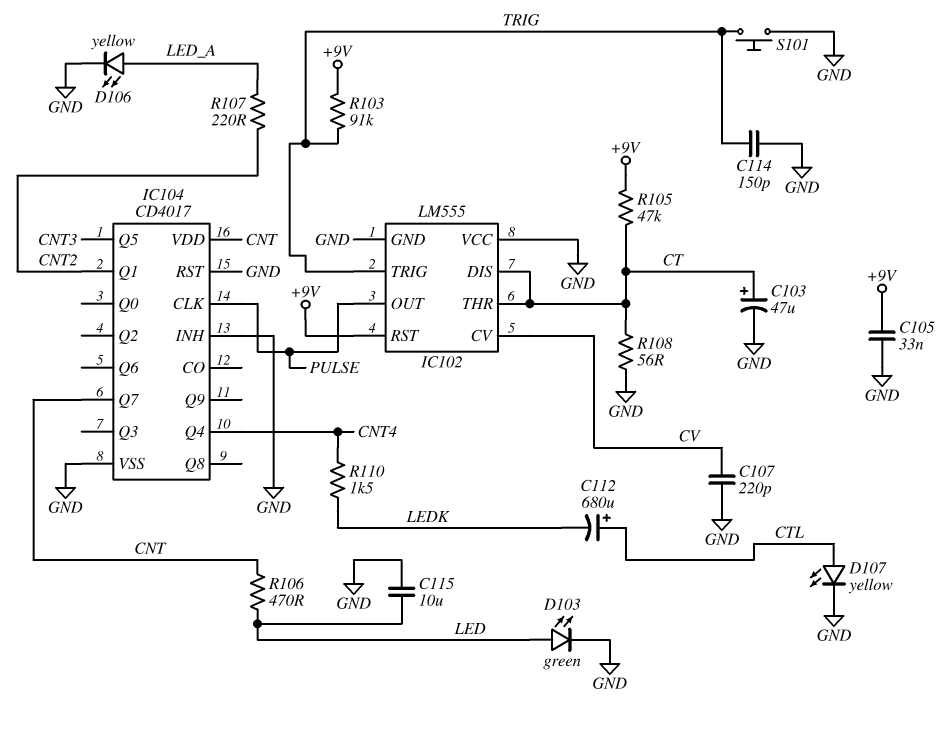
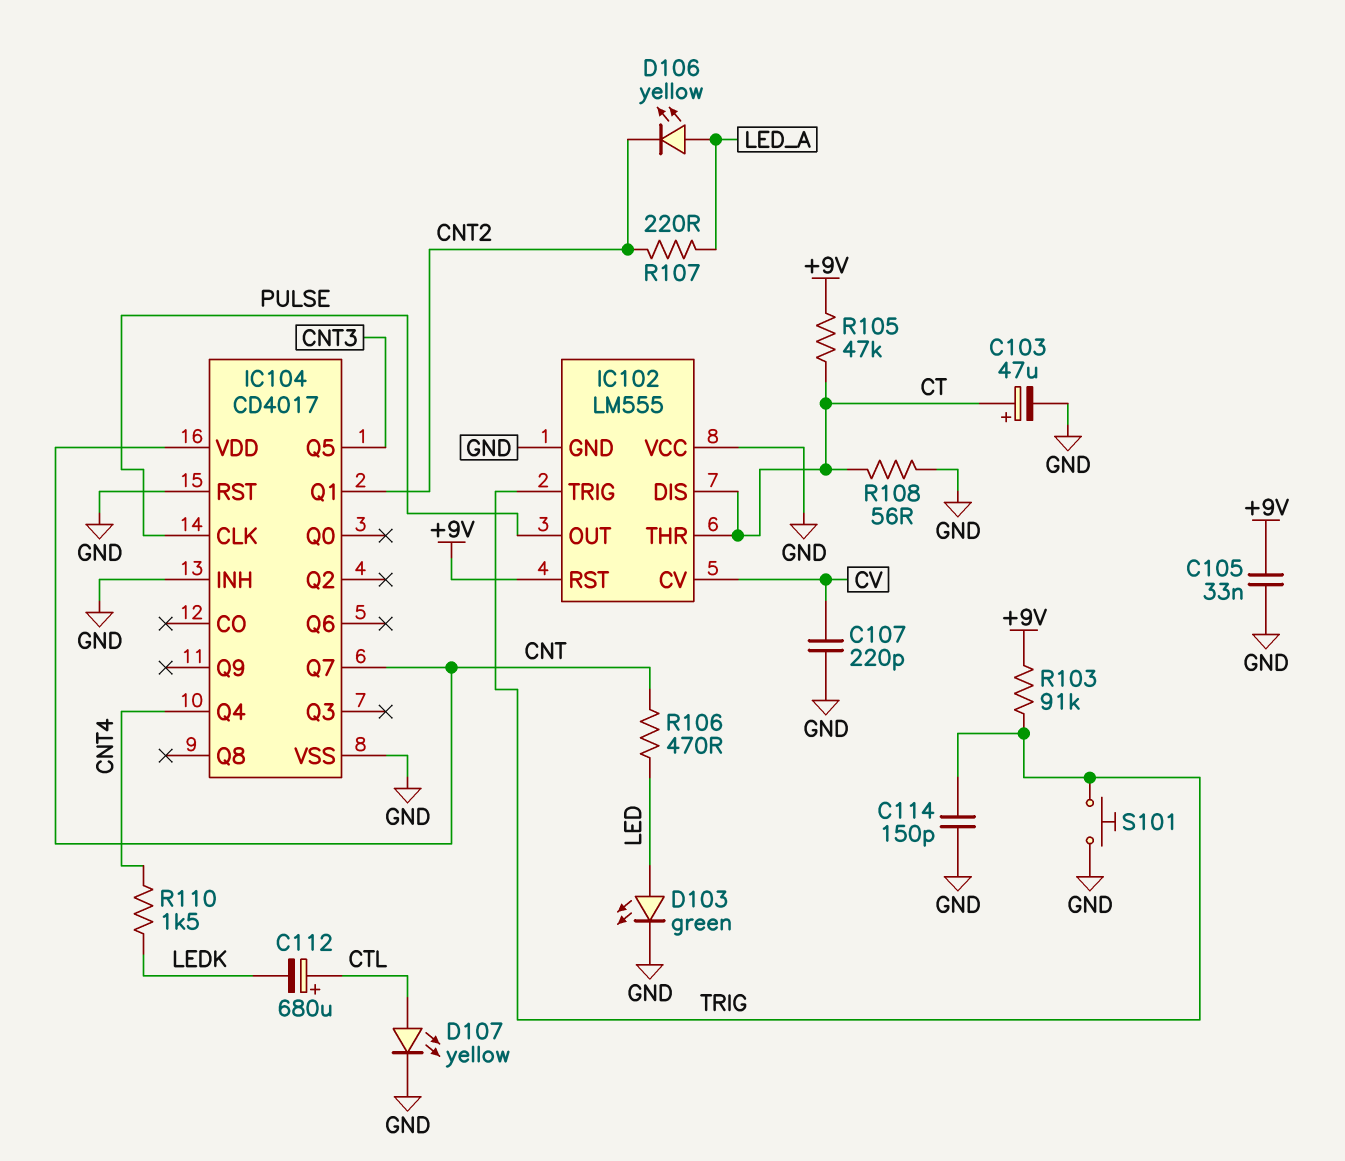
C115: 10uF (GND, LED) -> none
D106: LED yellow (A LED_A, K GND) -> LED yellow (A LED_A, K CNT2)

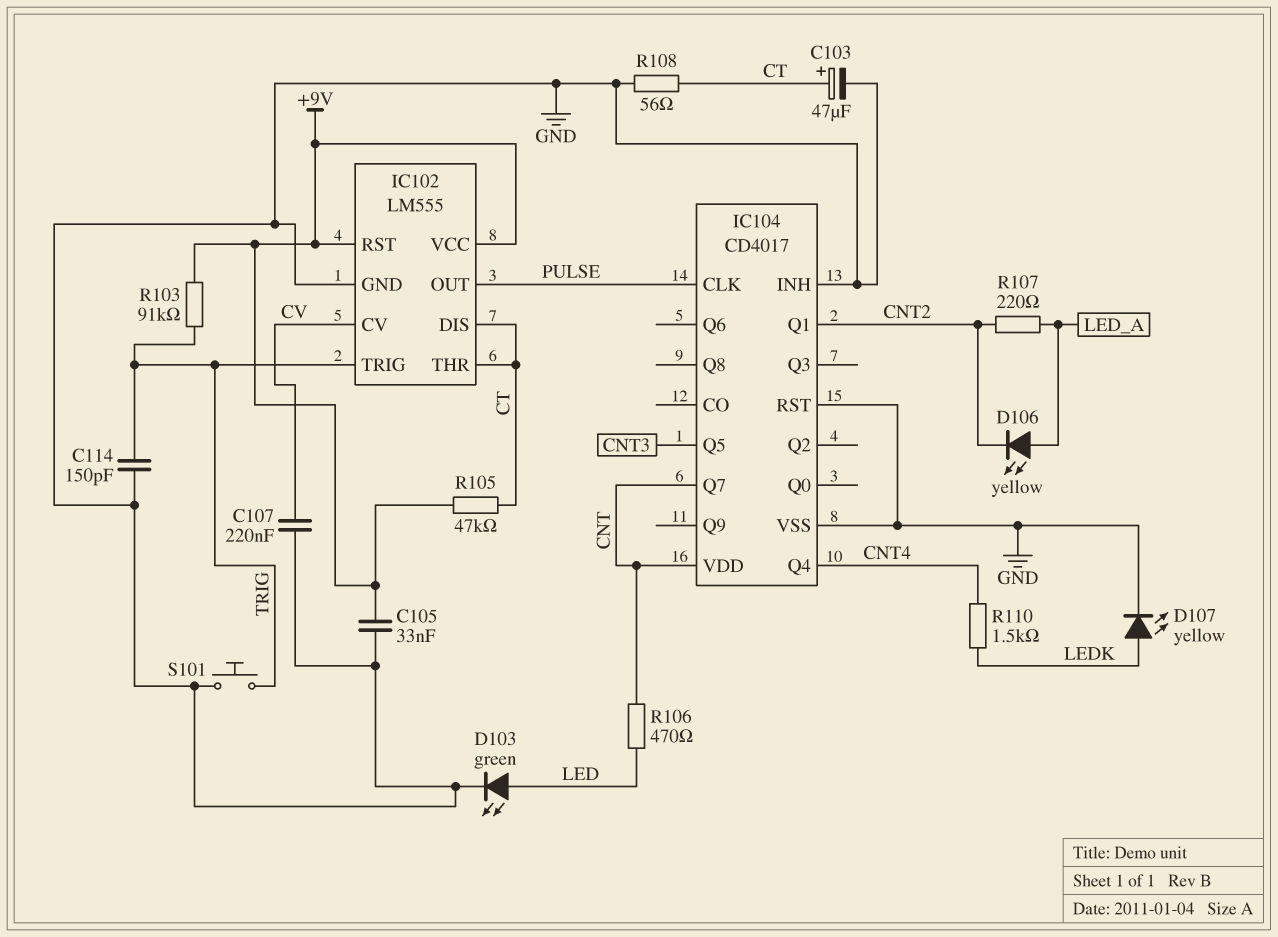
C107: 220pF (CV, GND) -> 220nF (CV, GND)
C112: 680uF (plus CTL, minus LEDK) -> none
D107: LED yellow (A CTL, K GND) -> LED yellow (A LEDK, K GND)
IC102 pin VCC: GND -> +9V

